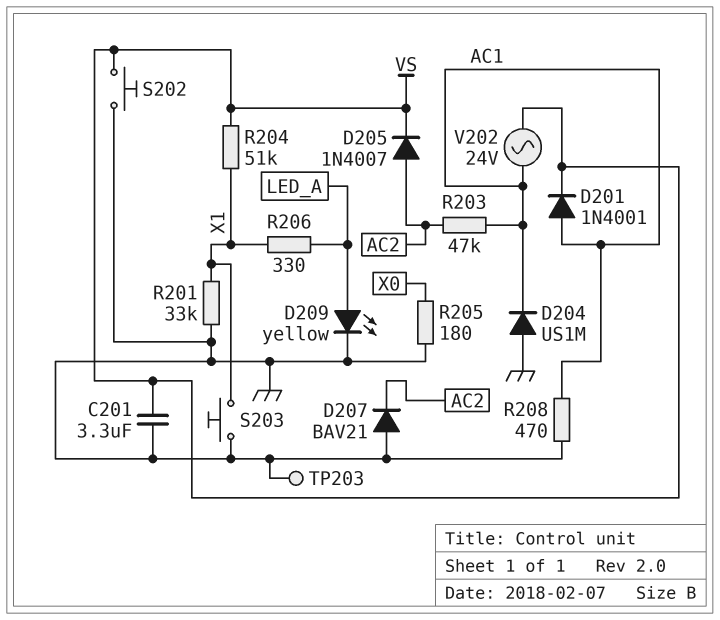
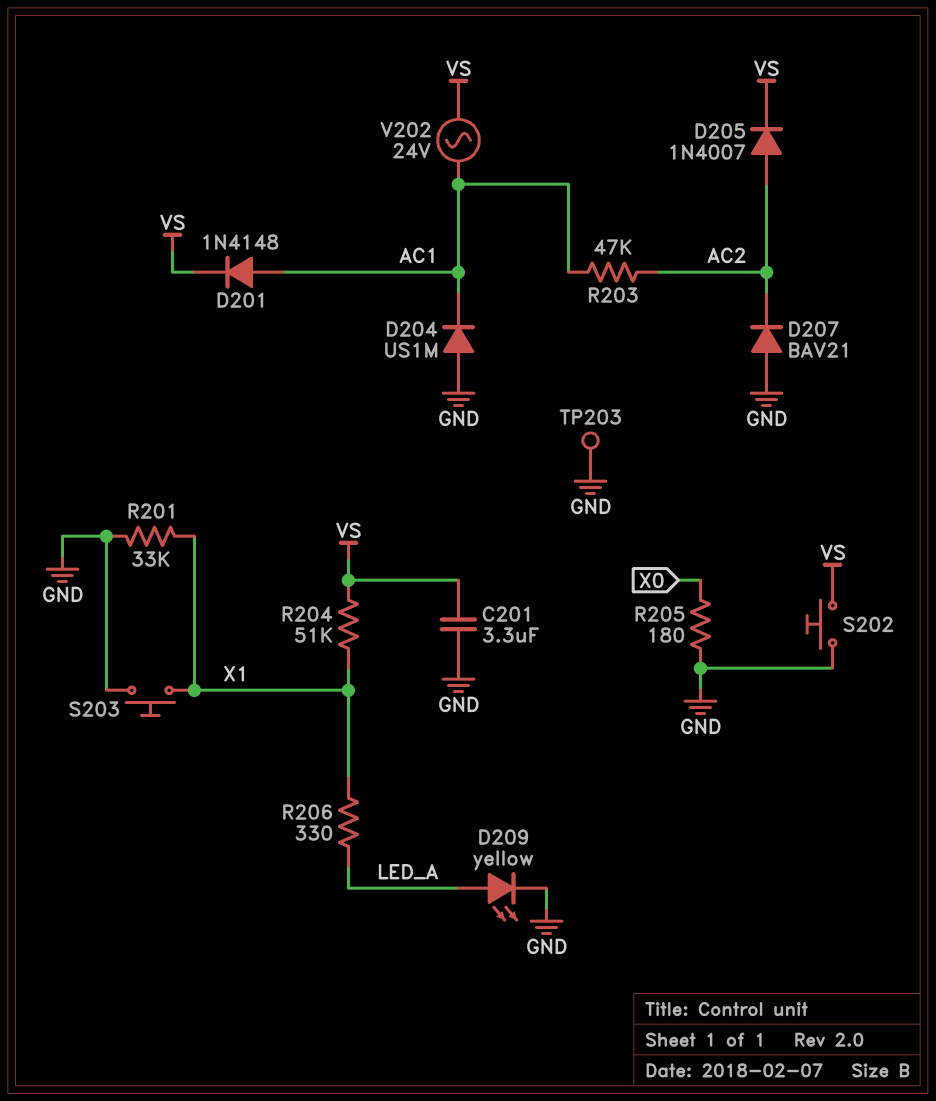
D201: diode 1N4001 (A AC1, K VS) -> diode 1N4148 (A AC1, K VS)
R208: 470 (AC1, GND) -> none

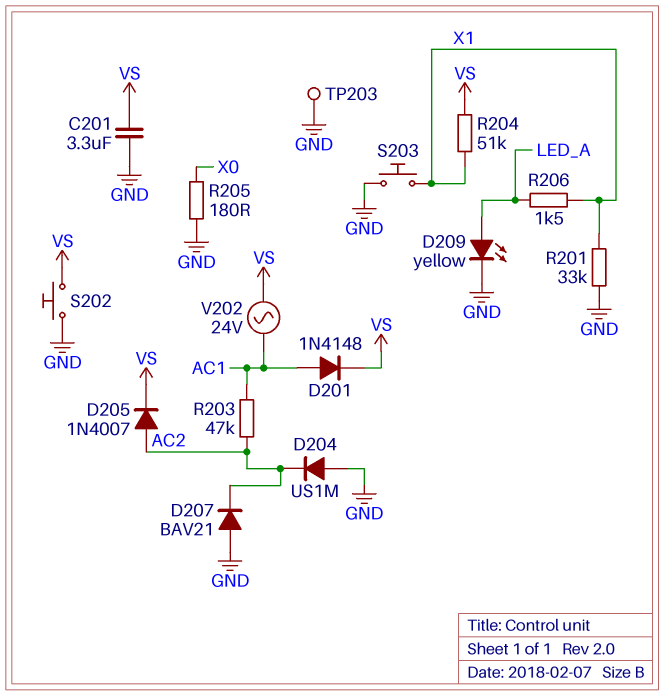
D204: diode US1M (A GND, K AC1) -> diode US1M (A GND, K AC2)
R206: 330 (LED_A, X1) -> 1.5k (LED_A, X1)

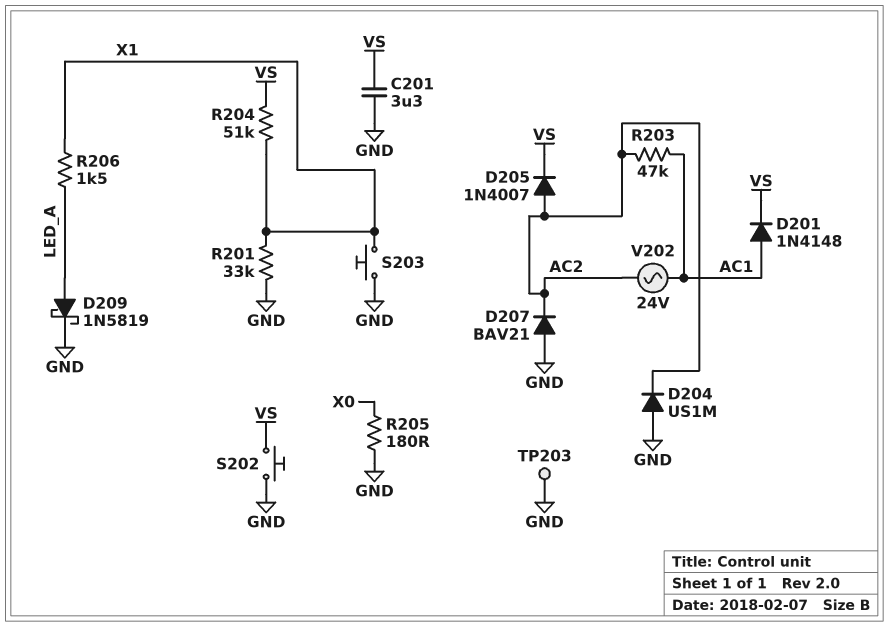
D209: LED yellow (A LED_A, K GND) -> schottky 1N5819 (A LED_A, K GND)
V202: AC 24V (AC1, VS) -> AC 24V (AC1, AC2)

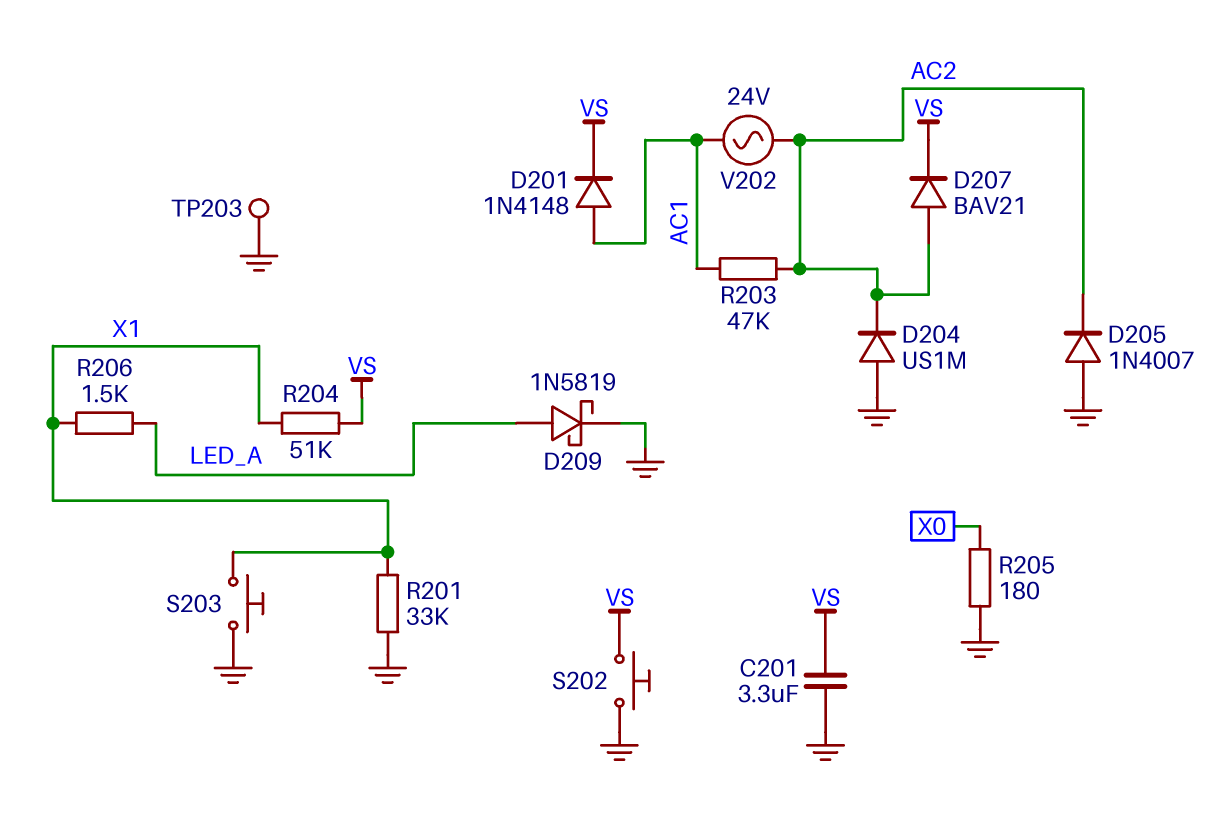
D205: diode 1N4007 (A AC2, K VS) -> diode 1N4007 (A GND, K AC2)
D207: diode BAV21 (A GND, K AC2) -> diode BAV21 (A AC2, K VS)

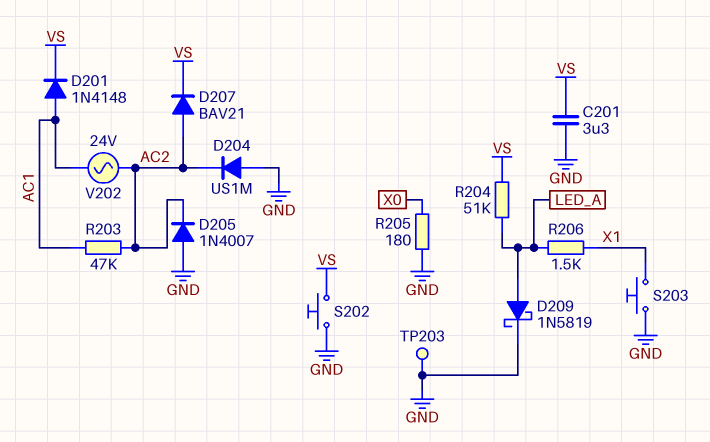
R201: 33k (GND, X1) -> none
R204: 51k (VS, X1) -> 51k (LED_A, VS)

